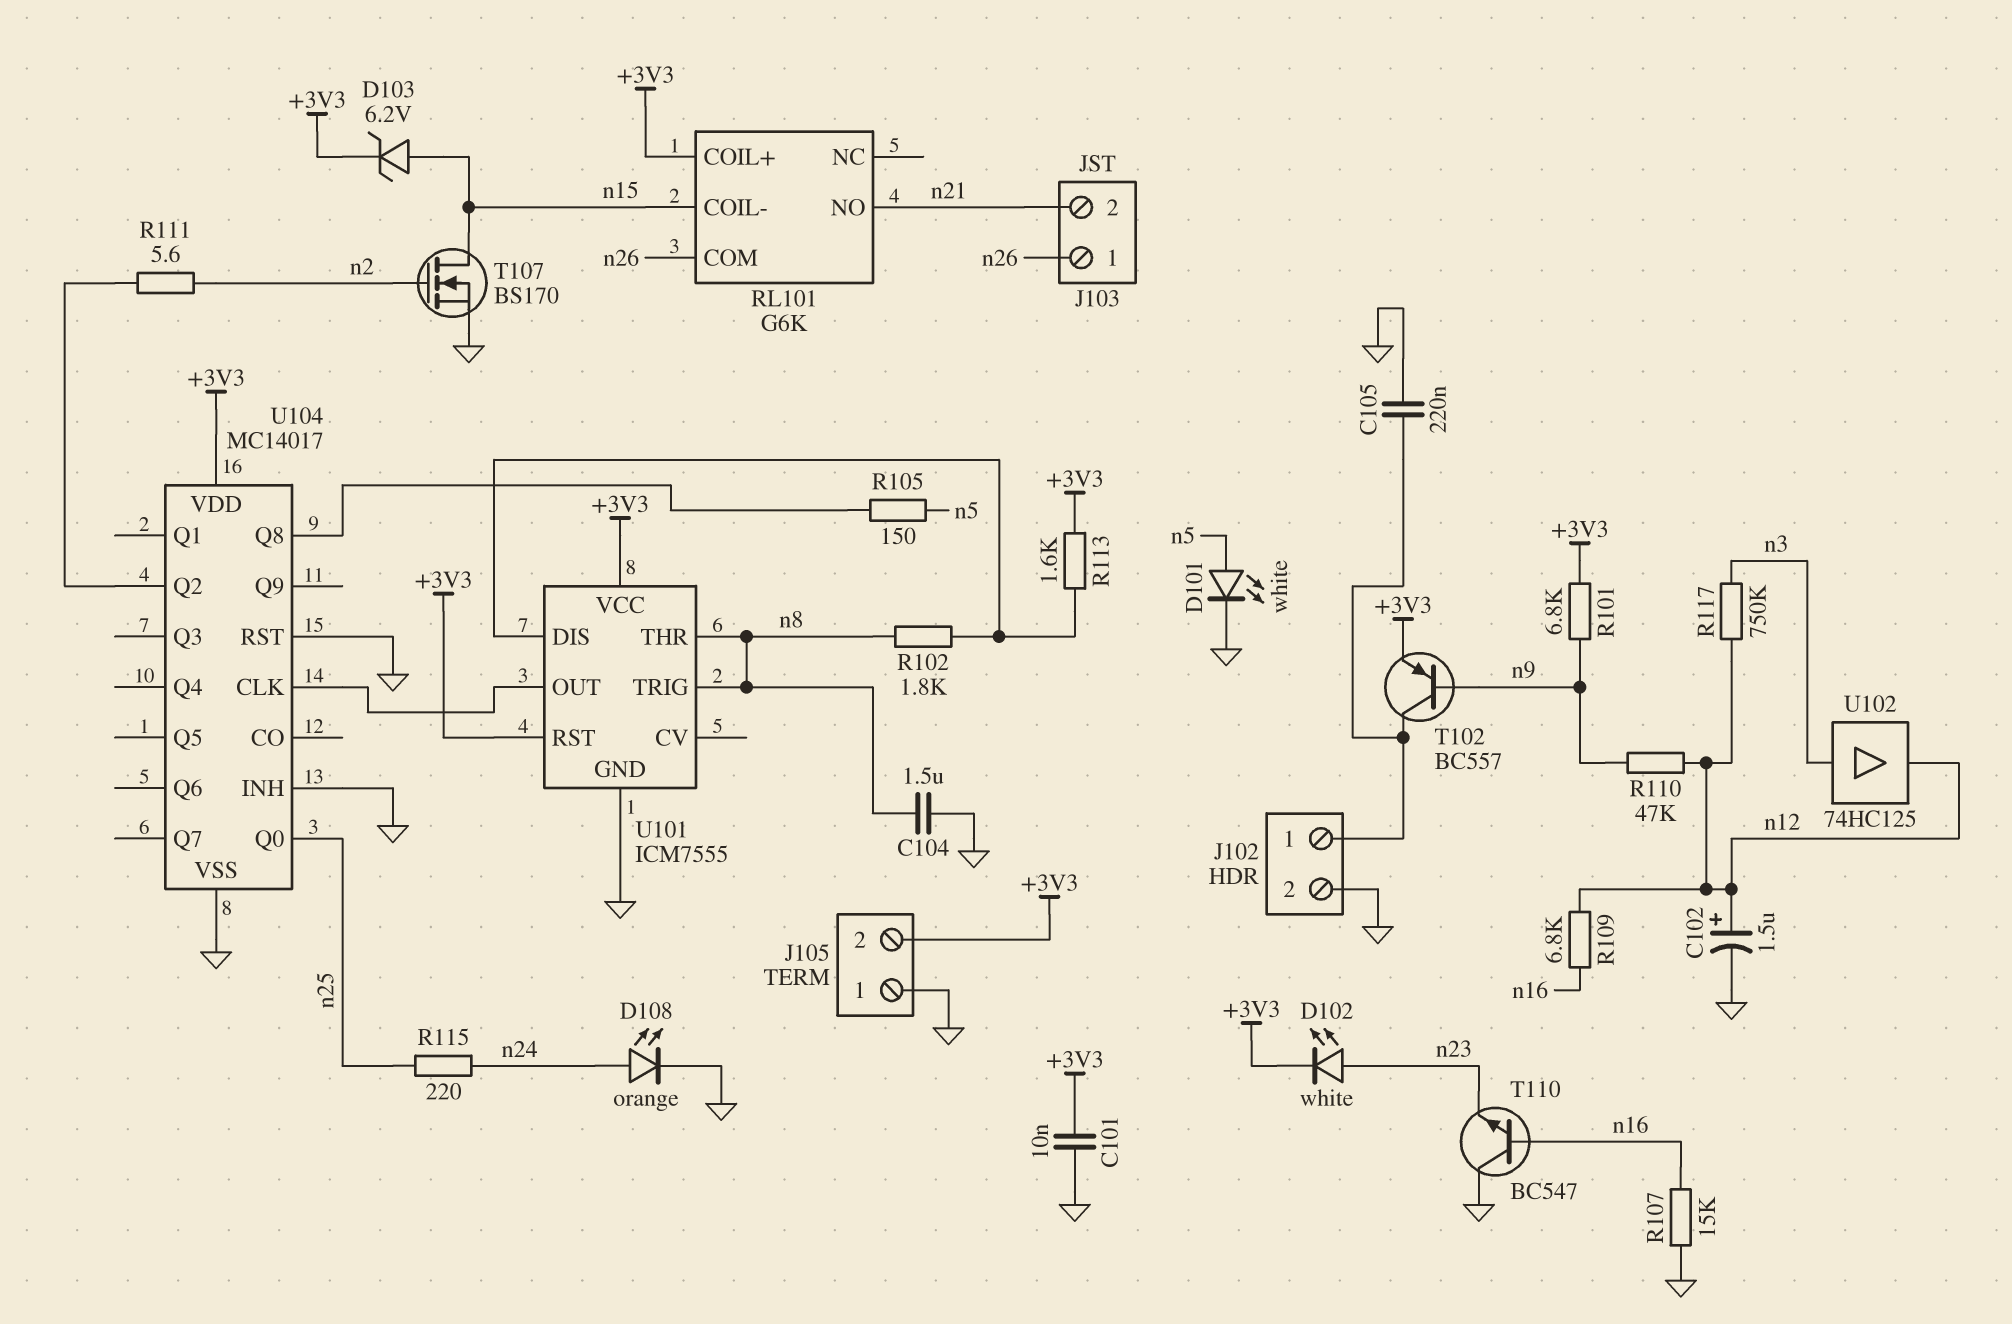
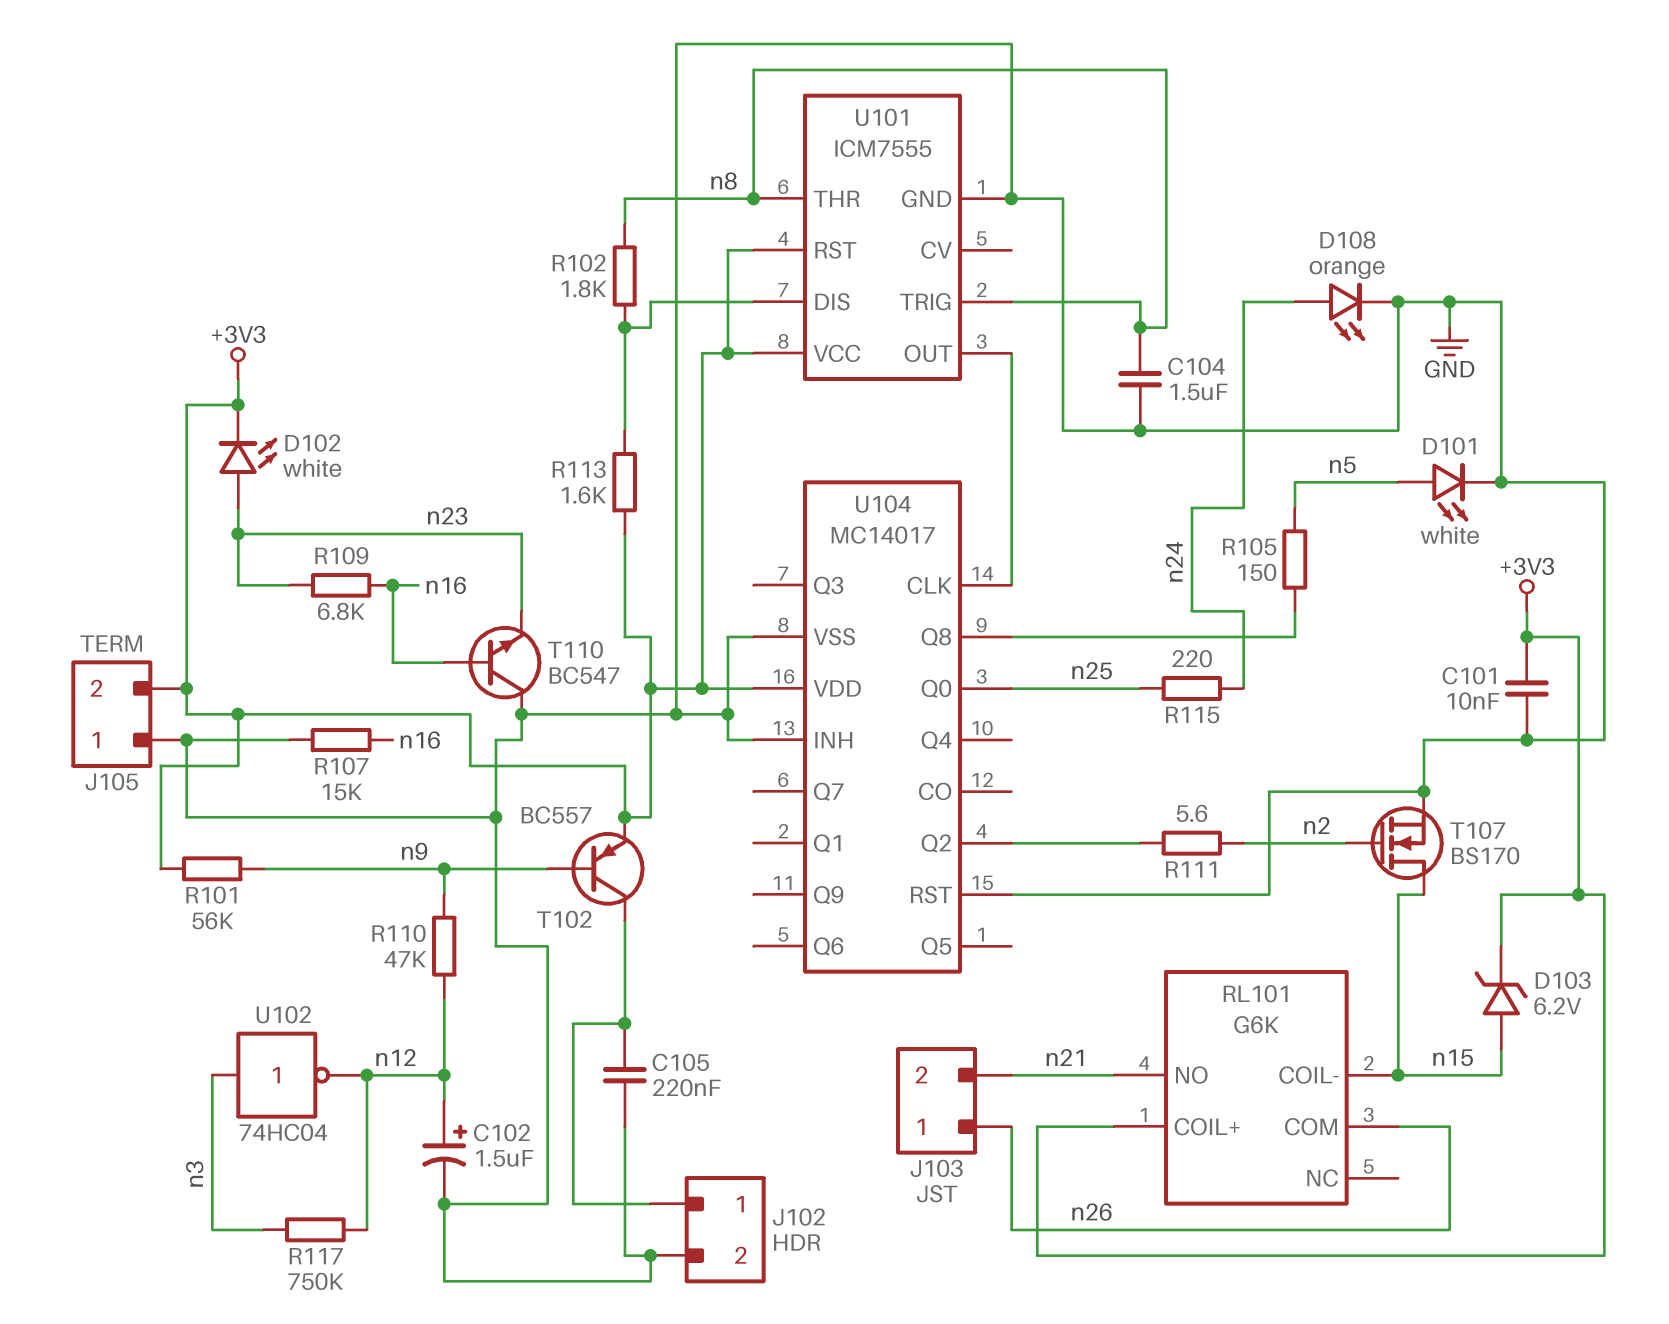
R101: 6.8k (+3V3, n9) -> 56k (+3V3, n9)
R109: 6.8k (n12, n16) -> 6.8k (n16, n23)
U102: buffer 74HC125 (in n3, out n12) -> NOT 74HC04 (in n3, out n12)

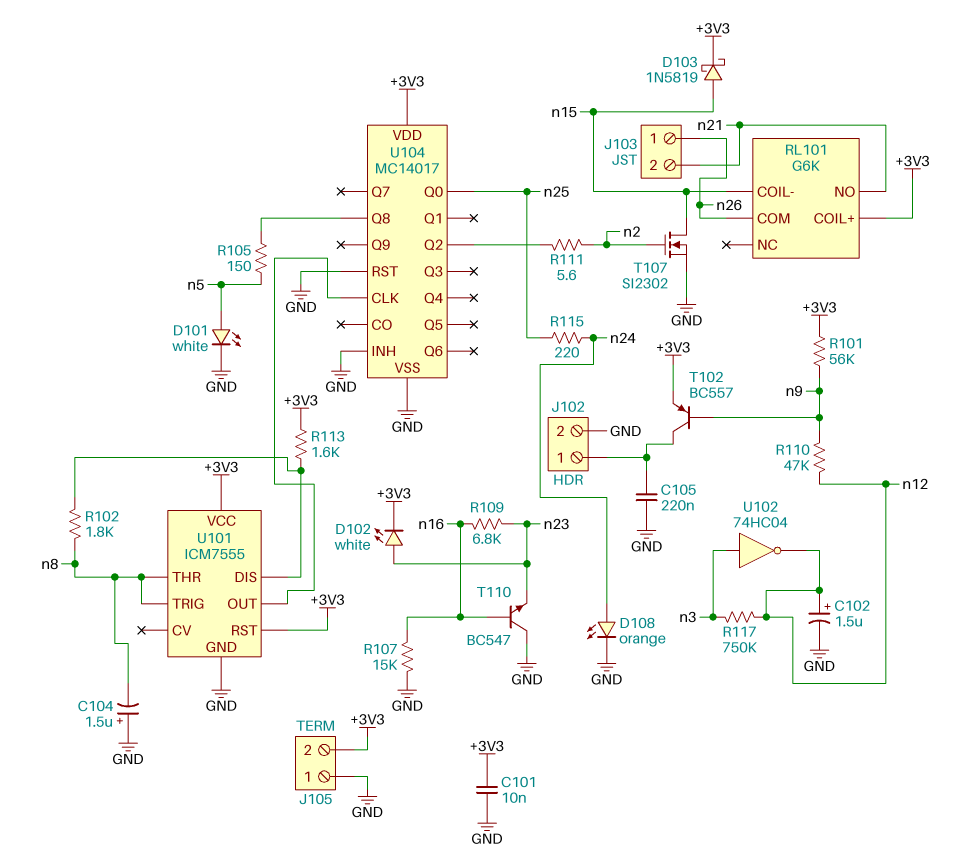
C104: 1.5uF (GND, n8) -> 1.5uF (plus GND, minus n8)
D103: zener 6.2V (A n15, K +3V3) -> schottky 1N5819 (A n15, K +3V3)
T107: NMOS BS170 (G n2, D n15, S GND) -> NMOS SI2302 (G n2, D n15, S GND)

